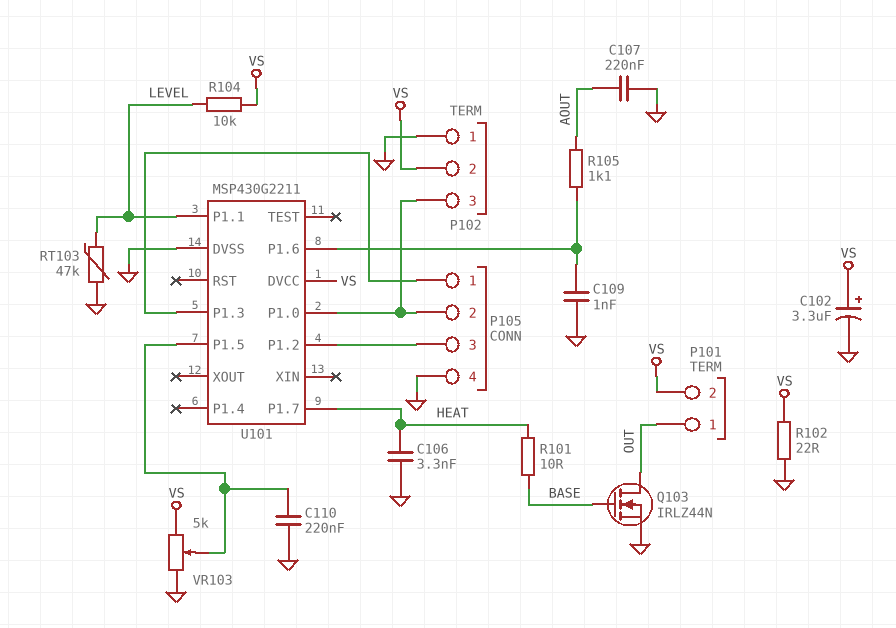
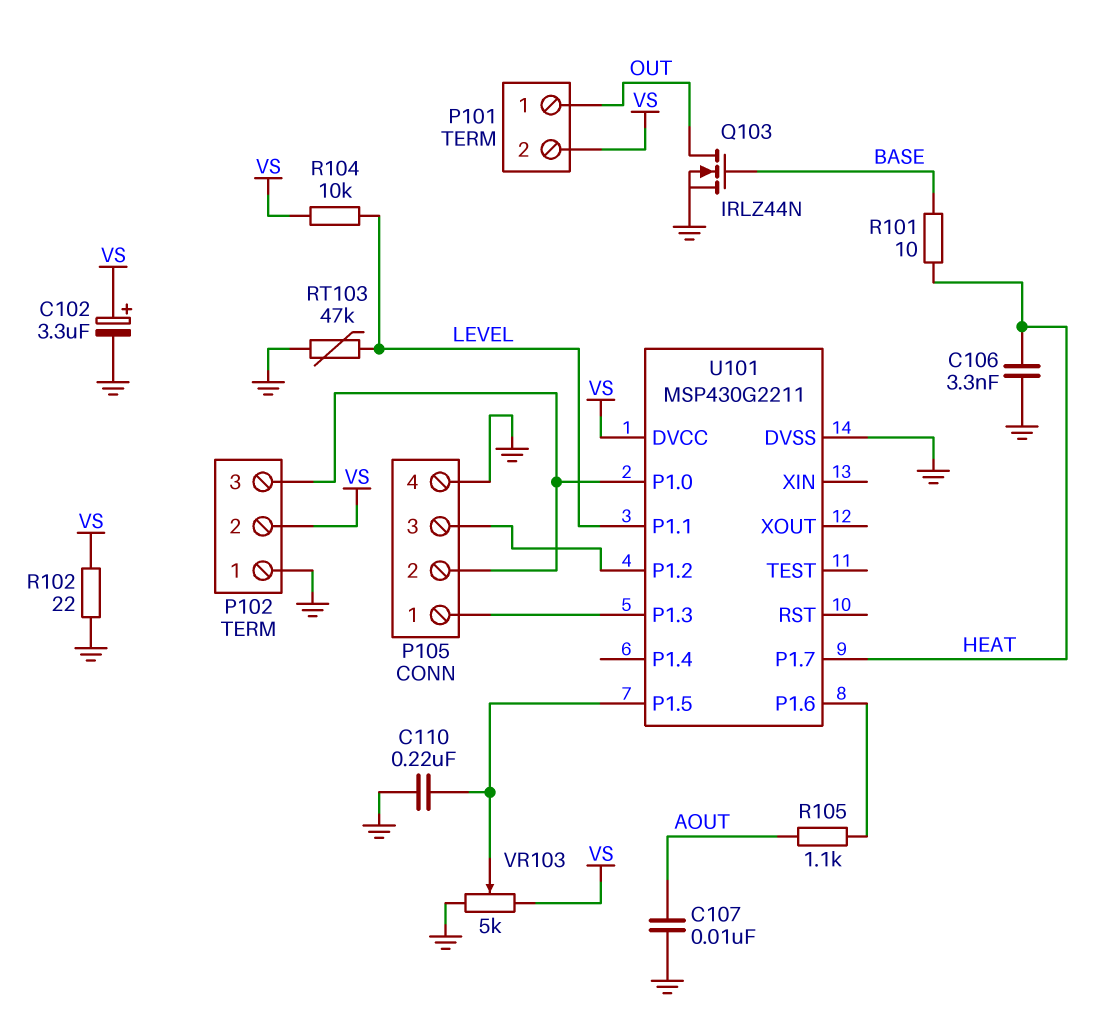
C107: 220nF (AOUT, GND) -> 10nF (AOUT, GND)
C109: 1nF (GND, U101/P1.6) -> none

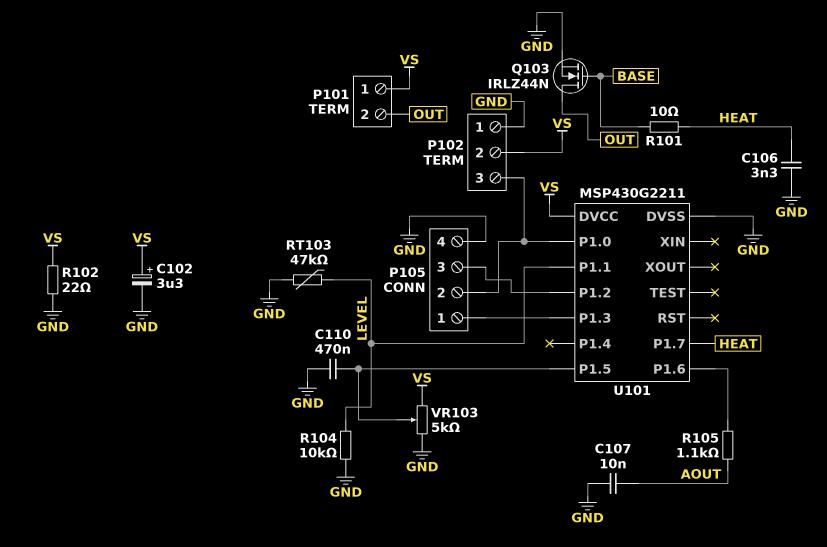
C110: 220nF (GND, U101/P1.5) -> 470nF (GND, U101/P1.5)
P101 pin 1: OUT -> VS
P101 pin 2: VS -> OUT
R104: 10k (LEVEL, VS) -> 10k (GND, LEVEL)

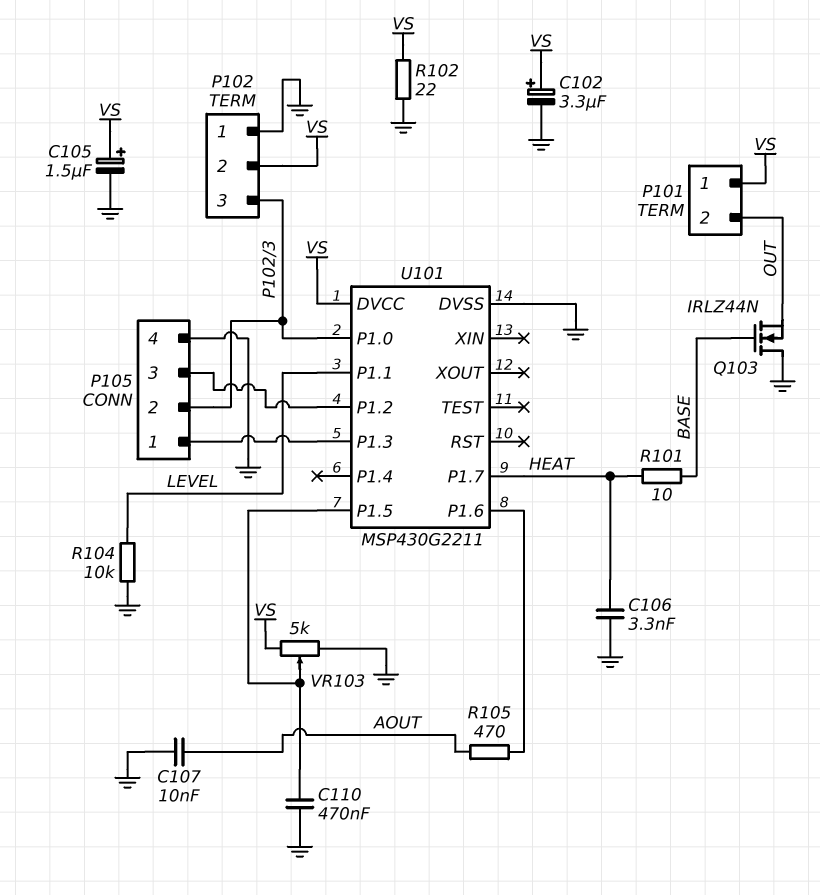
C105: none -> 1.5uF (plus VS, minus GND)
Q103: NMOS IRLZ44N (G BASE, D OUT, S GND) -> NMOS IRLZ44N (G BASE, D GND, S OUT)
R105: 1.1k (AOUT, U101/P1.6) -> 470 (AOUT, U101/P1.6)
RT103: 47k (GND, LEVEL) -> none

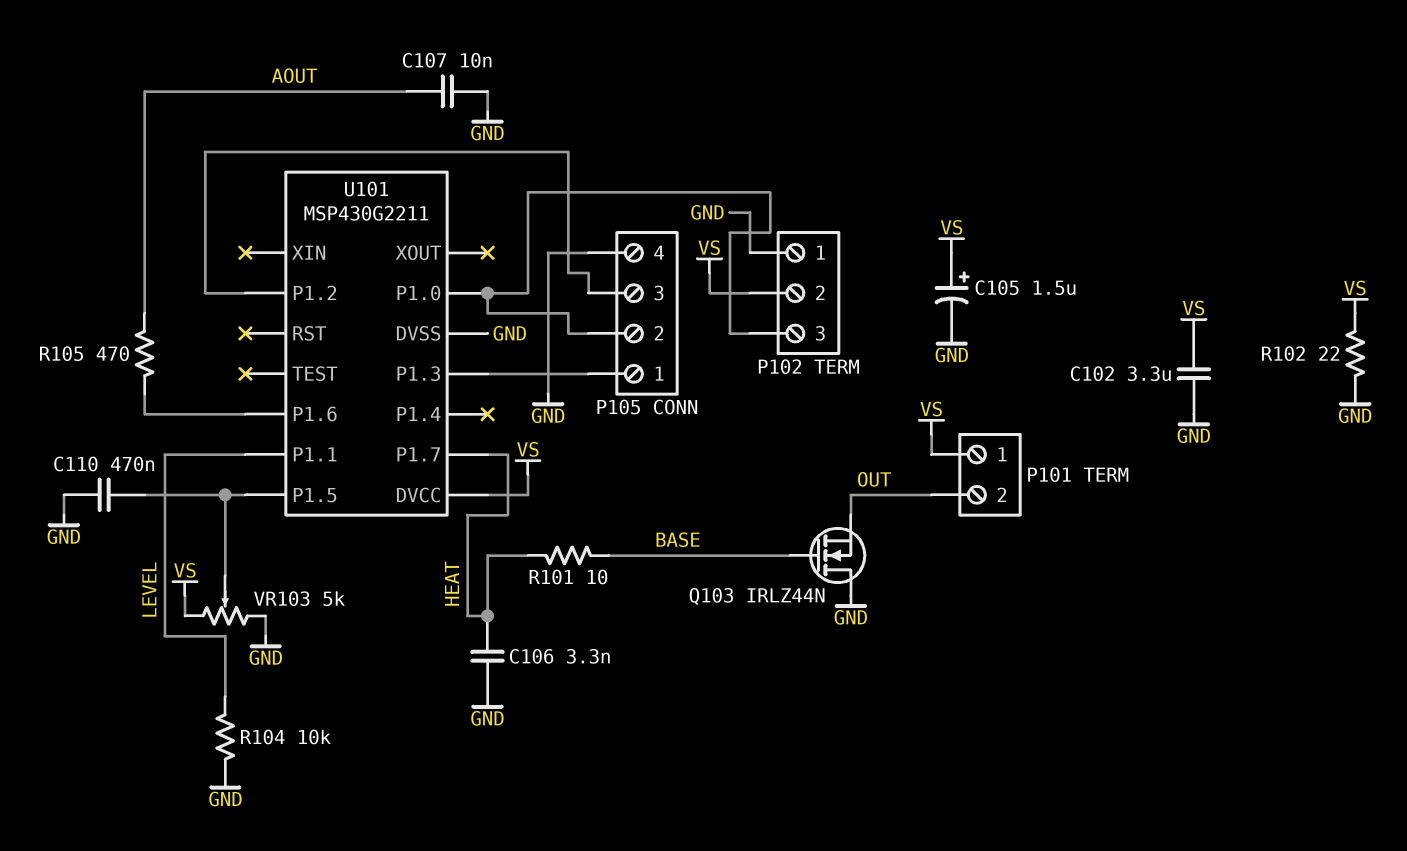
C102: 3.3uF (plus VS, minus GND) -> 3.3uF (GND, VS)

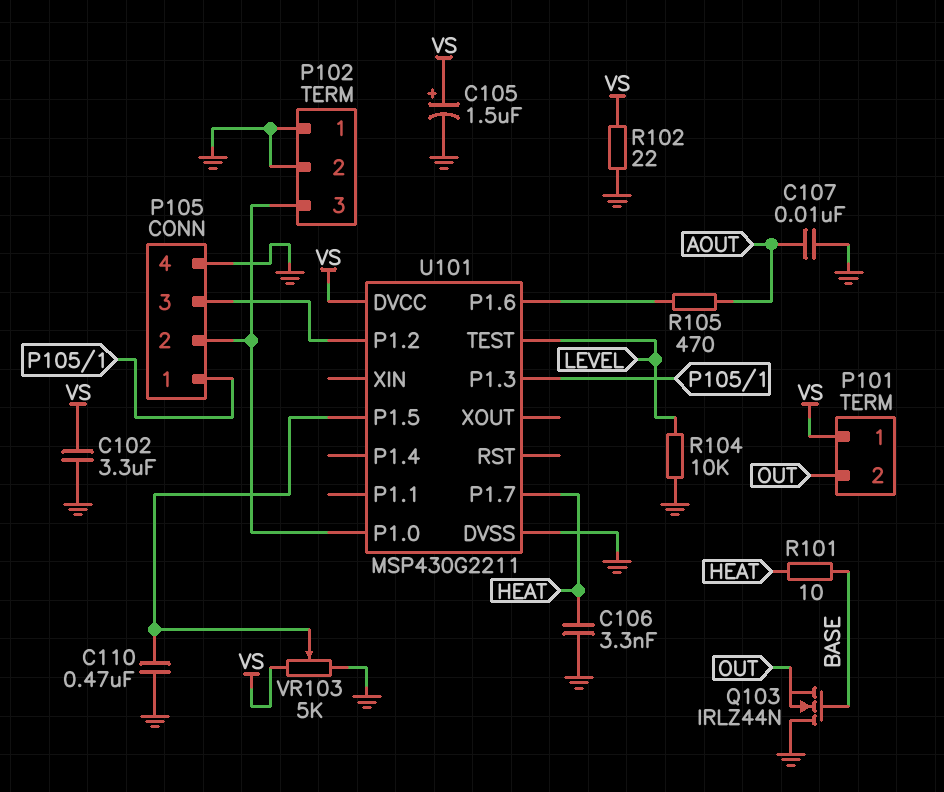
P102 pin 2: VS -> GND
U101 pin P1.1: LEVEL -> none
U101 pin TEST: none -> LEVEL

